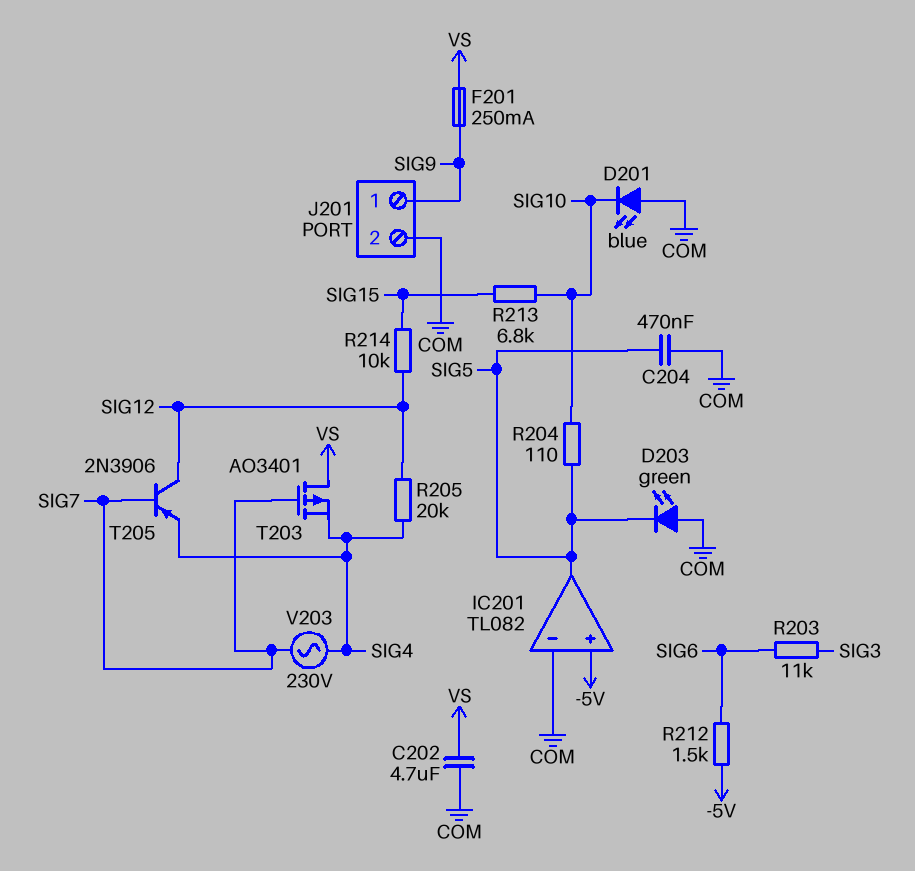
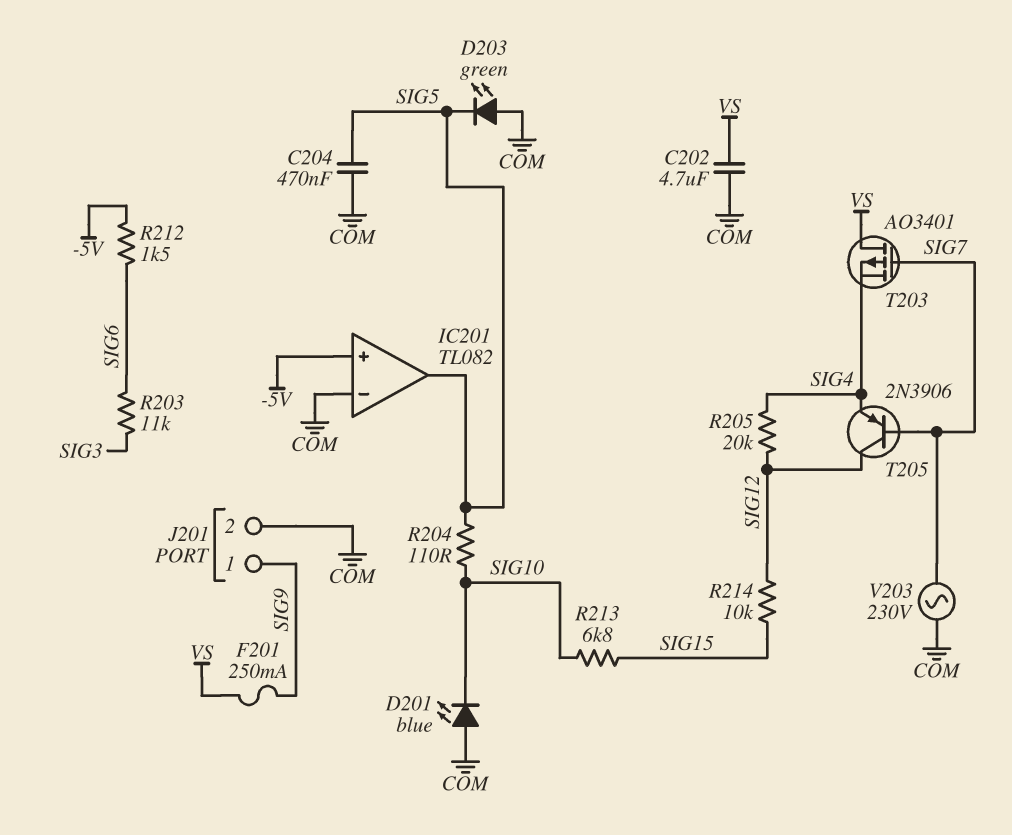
V203: AC 230V (SIG4, SIG7) -> AC 230V (COM, SIG7)

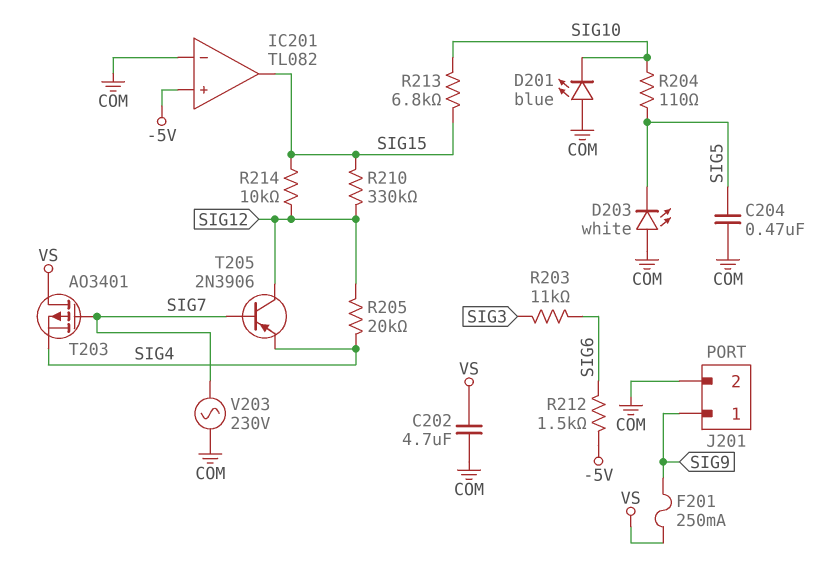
D203: LED green (A COM, K SIG5) -> LED white (A COM, K SIG5)
IC201 pin out: SIG5 -> SIG15
R210: none -> 330k (SIG12, SIG15)

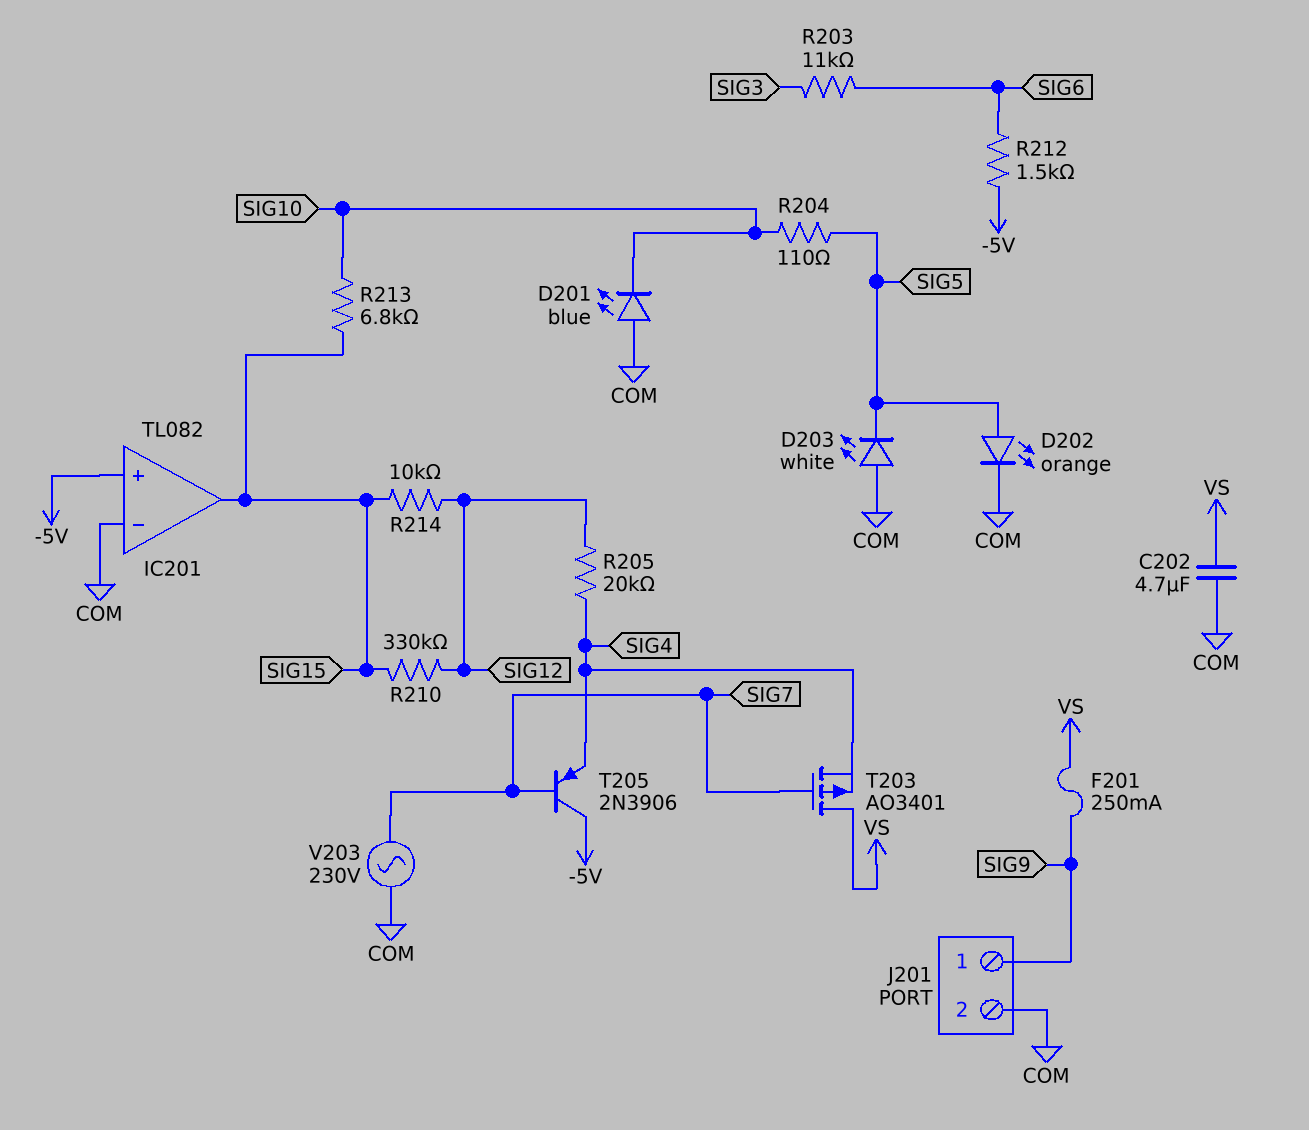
C204: 470nF (COM, SIG5) -> none
D202: none -> LED orange (A SIG5, K COM)
T205: PNP 2N3906 (B SIG7, C SIG12, E SIG4) -> PNP 2N3906 (B SIG7, C -5V, E SIG4)

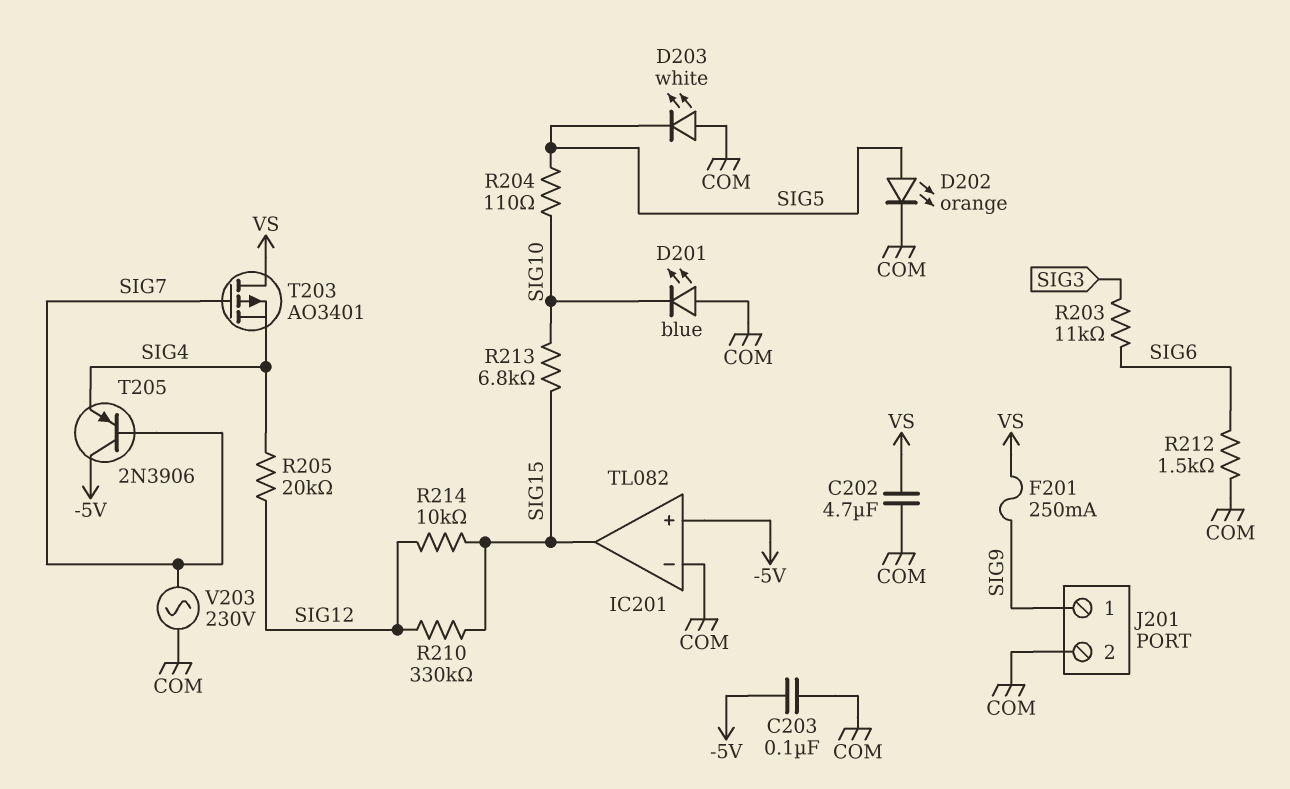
C203: none -> 100nF (-5V, COM)
R212: 1.5k (-5V, SIG6) -> 1.5k (COM, SIG6)

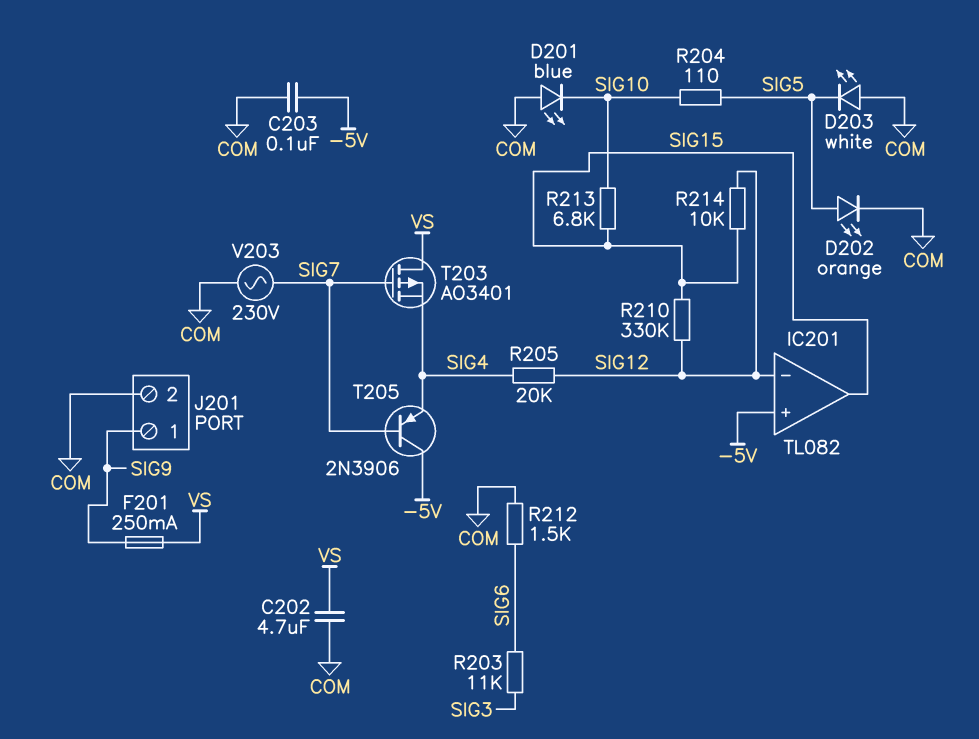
IC201 pin in-: COM -> SIG12

